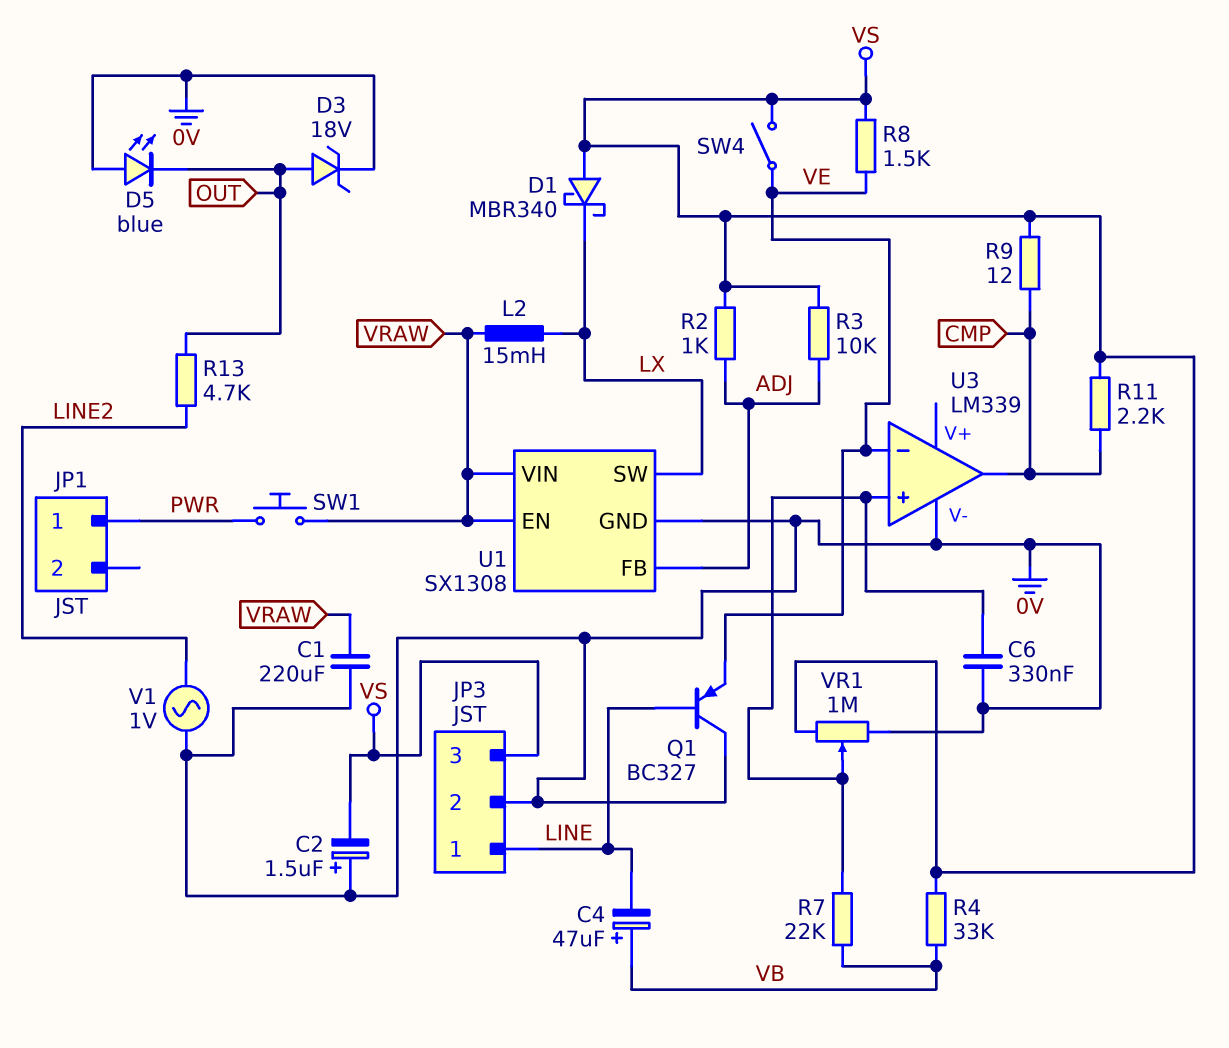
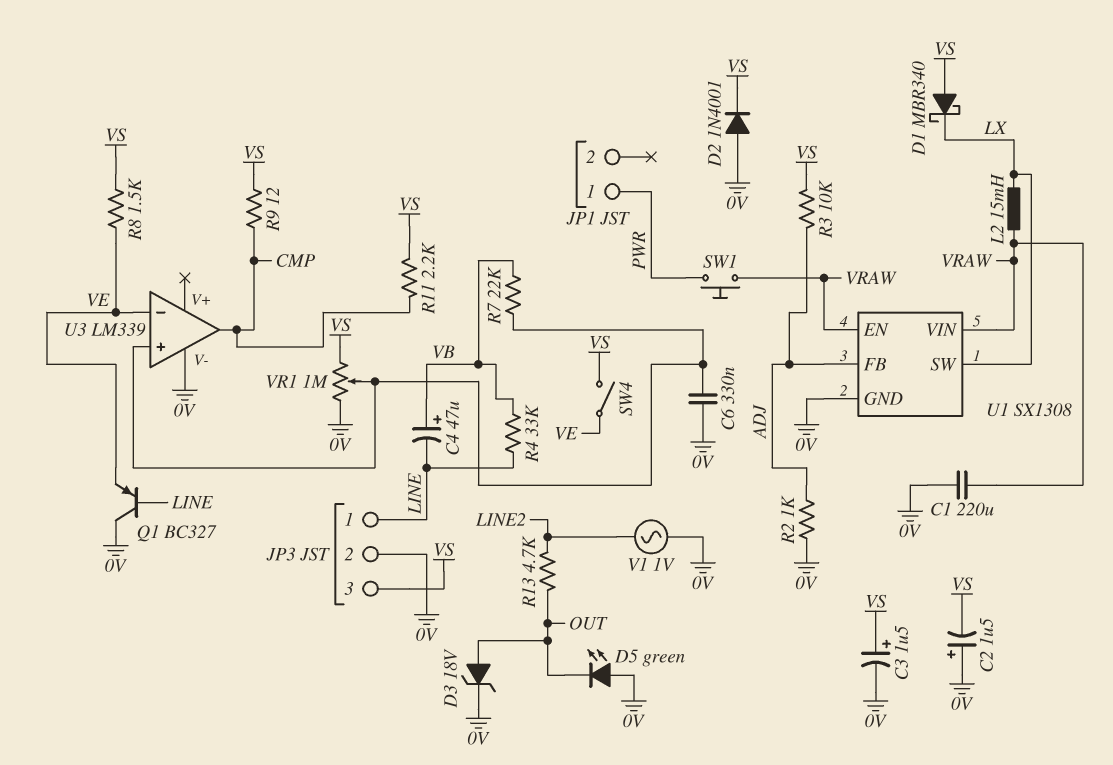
C3: none -> 1.5uF (plus VS, minus 0V)
D2: none -> diode 1N4001 (A 0V, K VS)
D5: LED blue (A 0V, K OUT) -> LED green (A 0V, K OUT)
R2: 1k (ADJ, VS) -> 1k (0V, ADJ)
R4: 33k (VB, VS) -> 33k (LINE, VB)

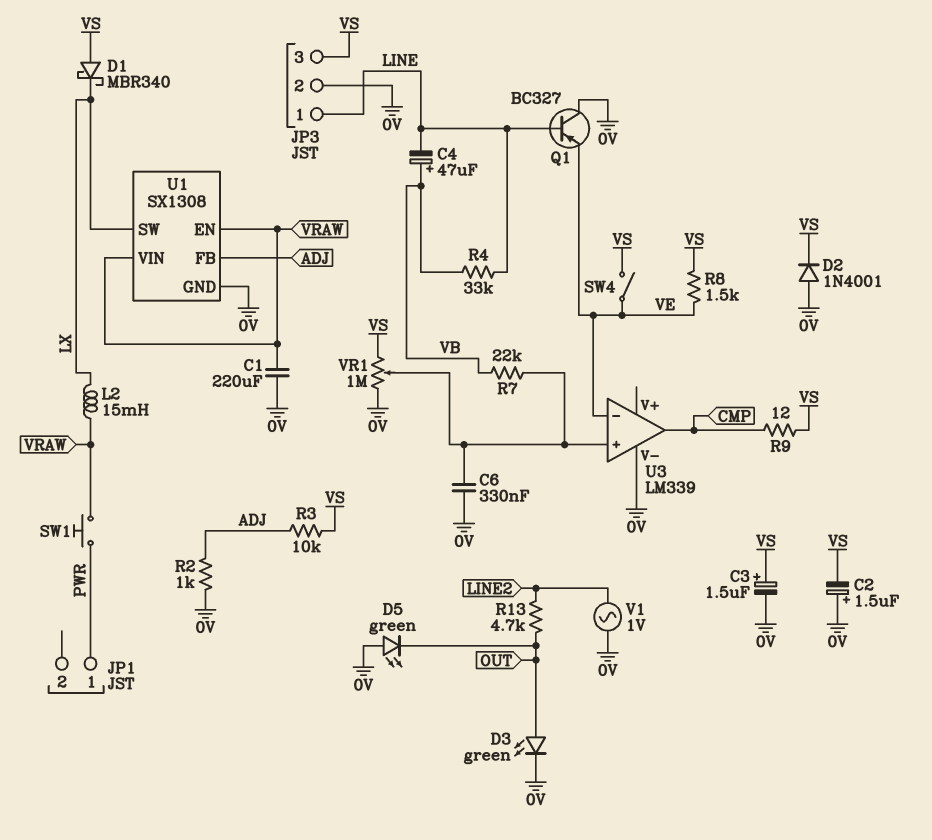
D3: zener 18V (A OUT, K 0V) -> LED green (A OUT, K 0V)
R11: 2.2k (CMP, VS) -> none

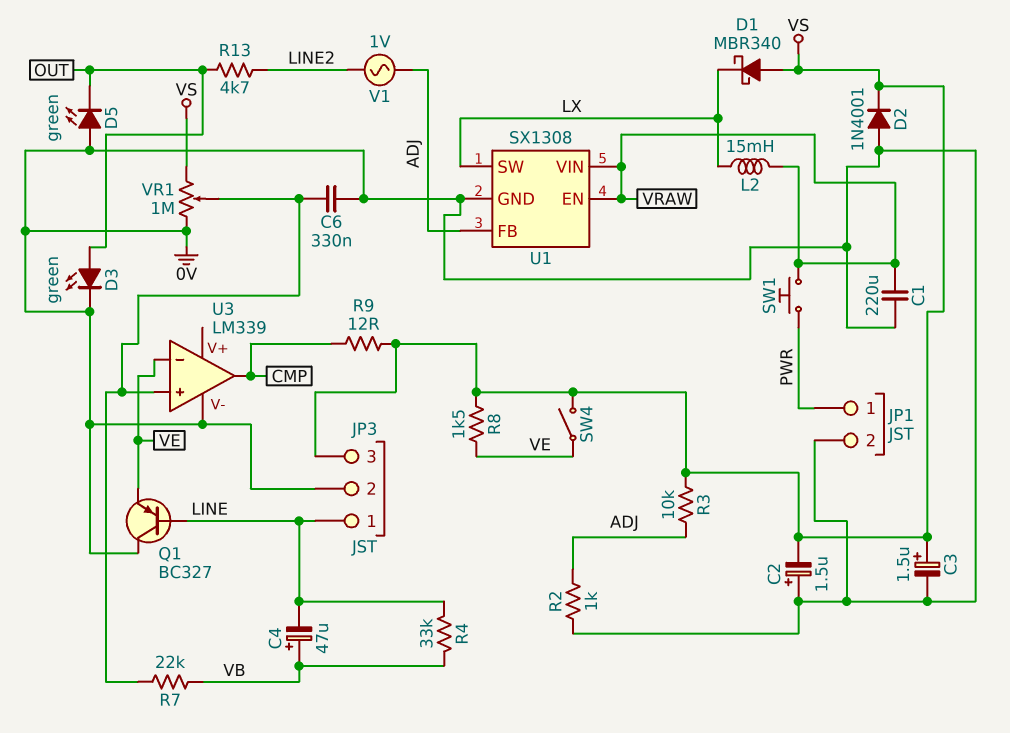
JP1 pin 2: none -> 0V
V1: AC 1V (0V, LINE2) -> AC 1V (ADJ, LINE2)

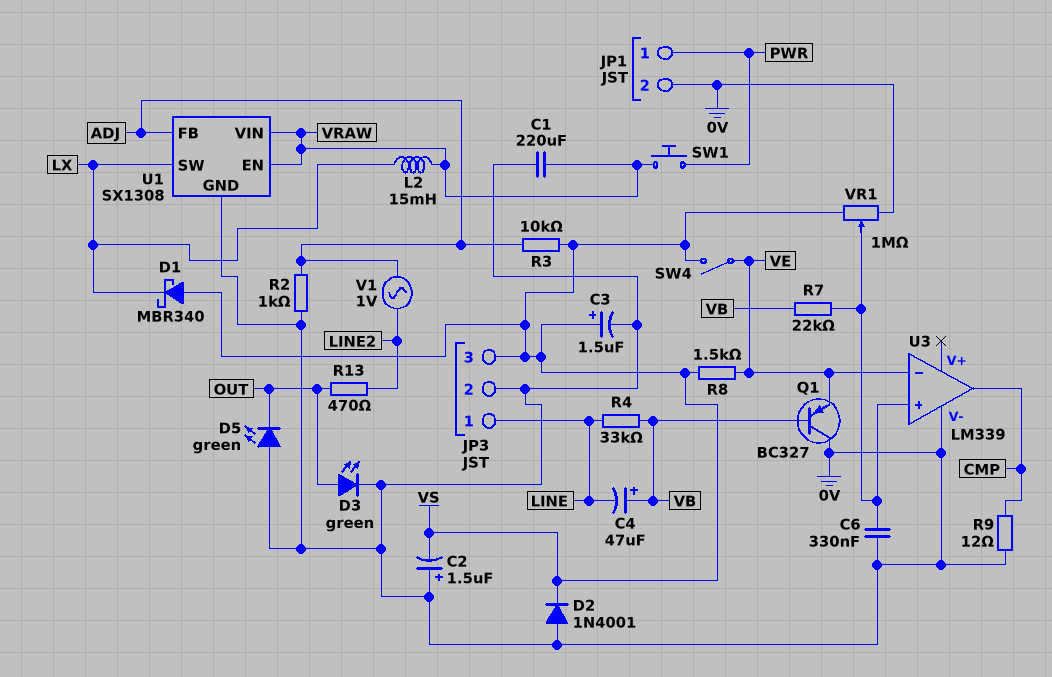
Q1: PNP BC327 (B LINE, C 0V, E VE) -> PNP BC327 (B VB, C 0V, E VE)
R9: 12 (CMP, VS) -> 12 (0V, CMP)
R13: 4.7k (LINE2, OUT) -> 470 (LINE2, OUT)

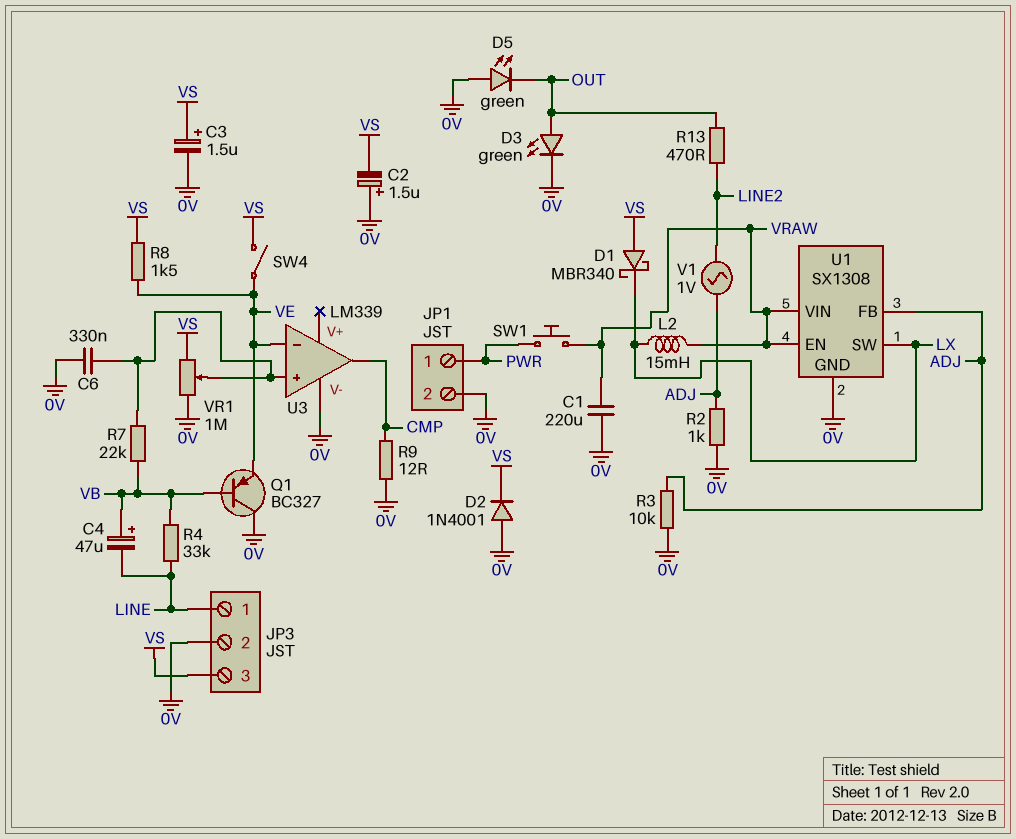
R3: 10k (ADJ, VS) -> 10k (0V, ADJ)

